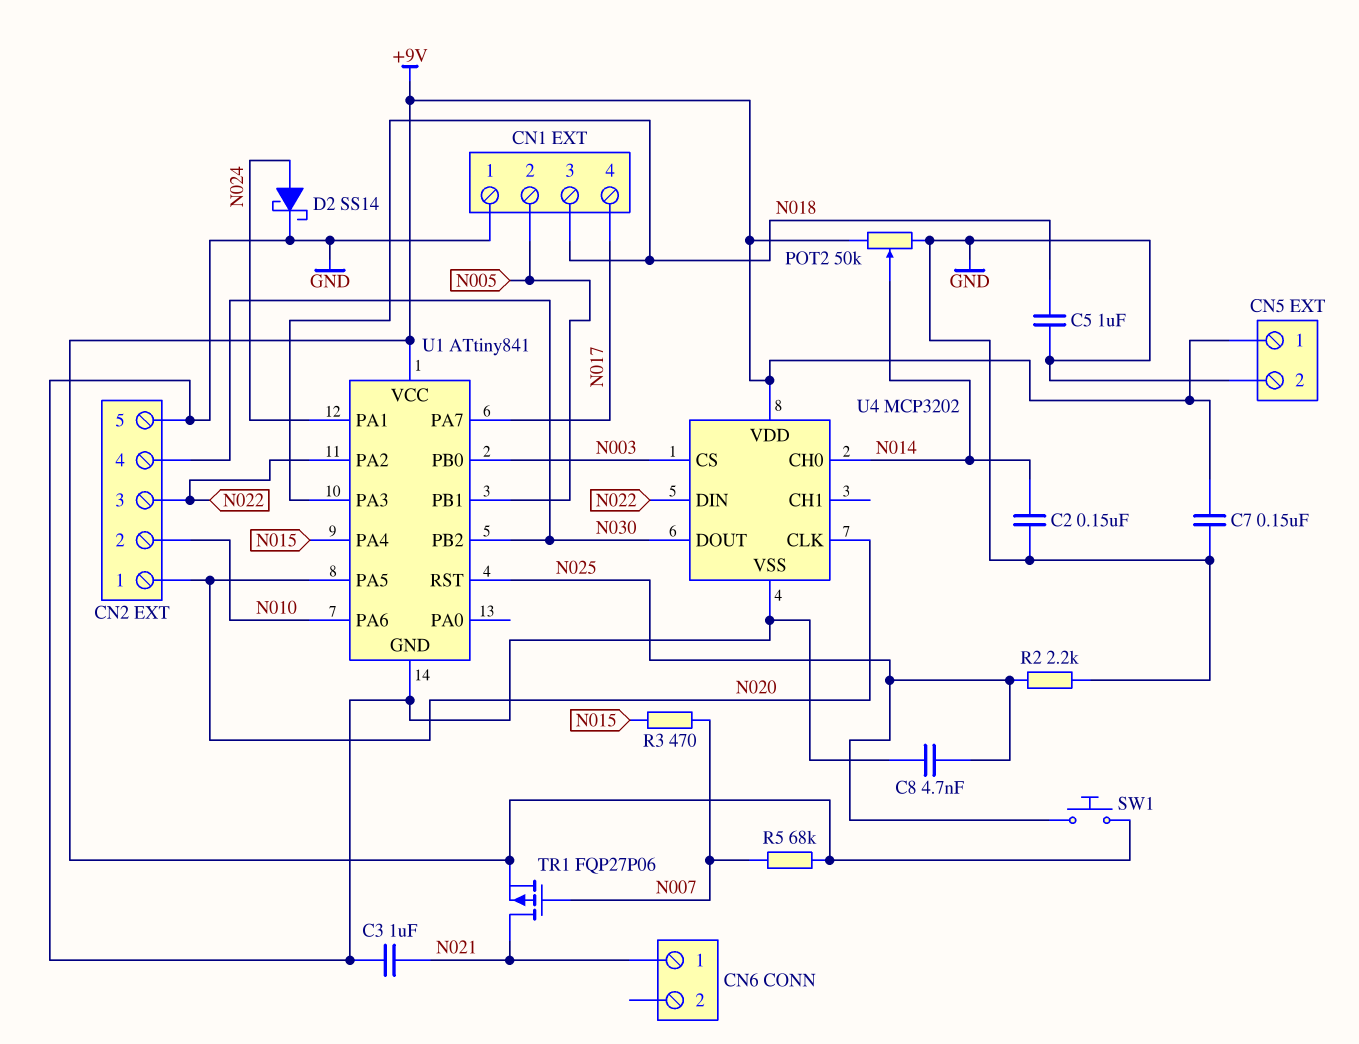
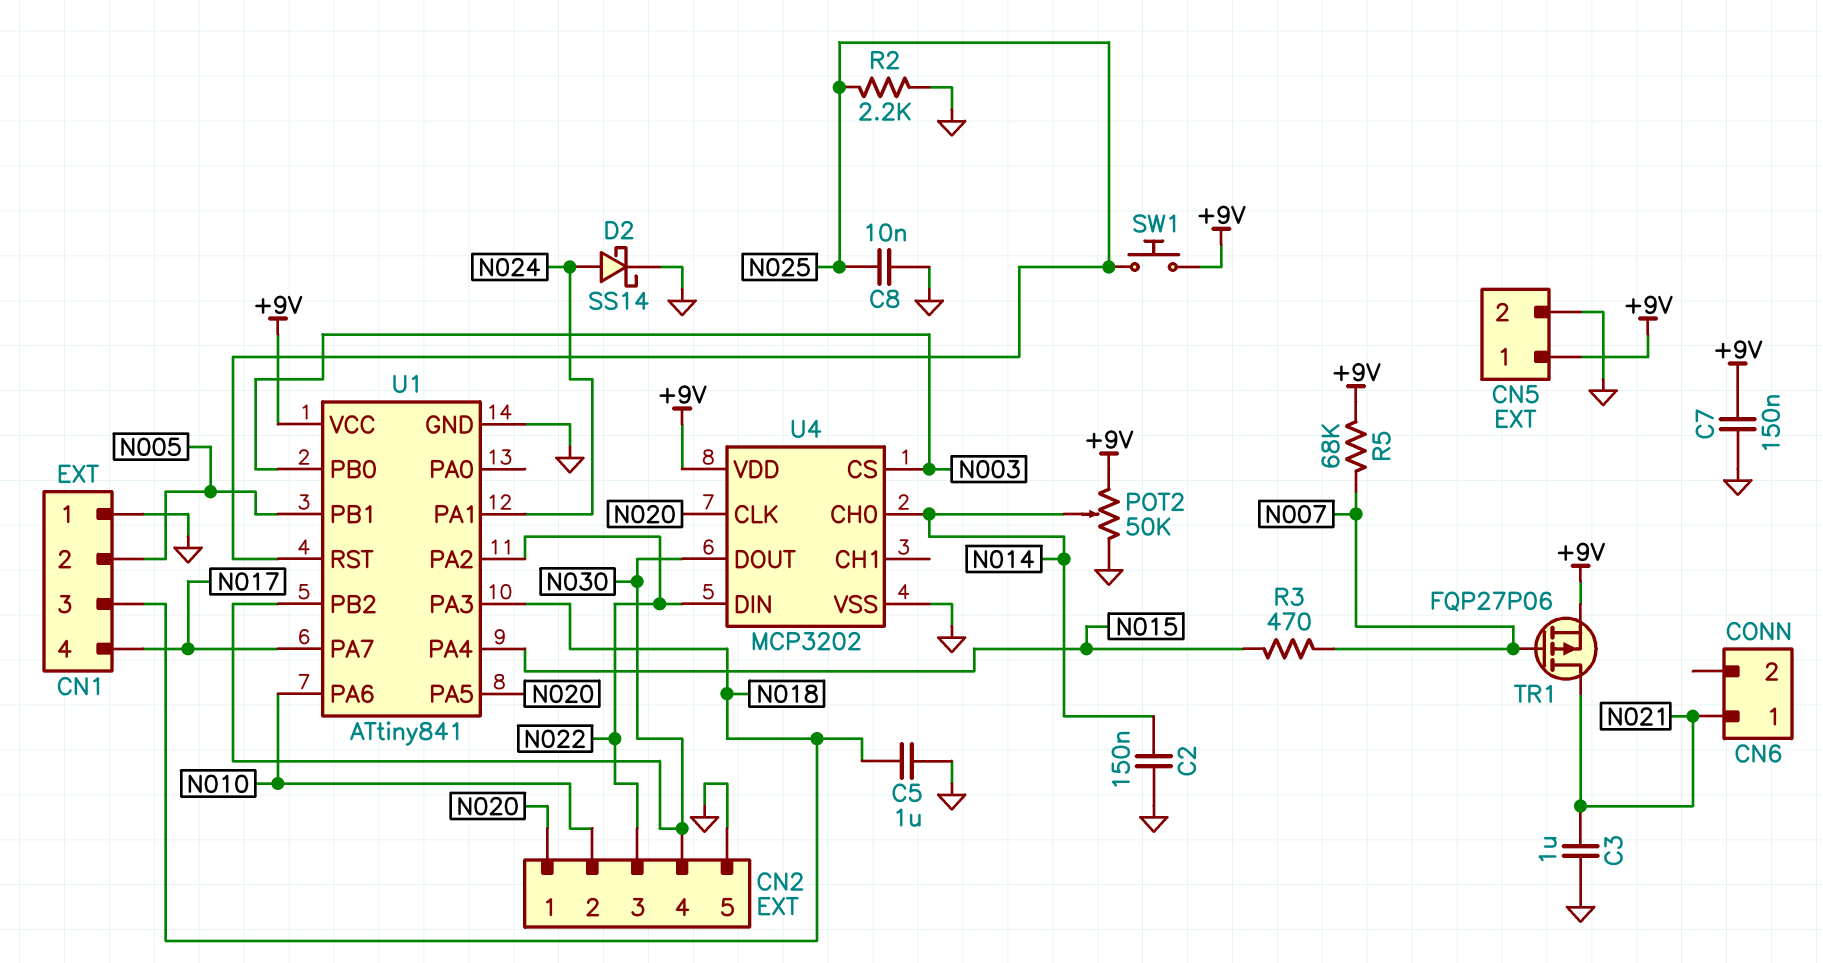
C8: 4.7nF (GND, N025) -> 10nF (GND, N025)

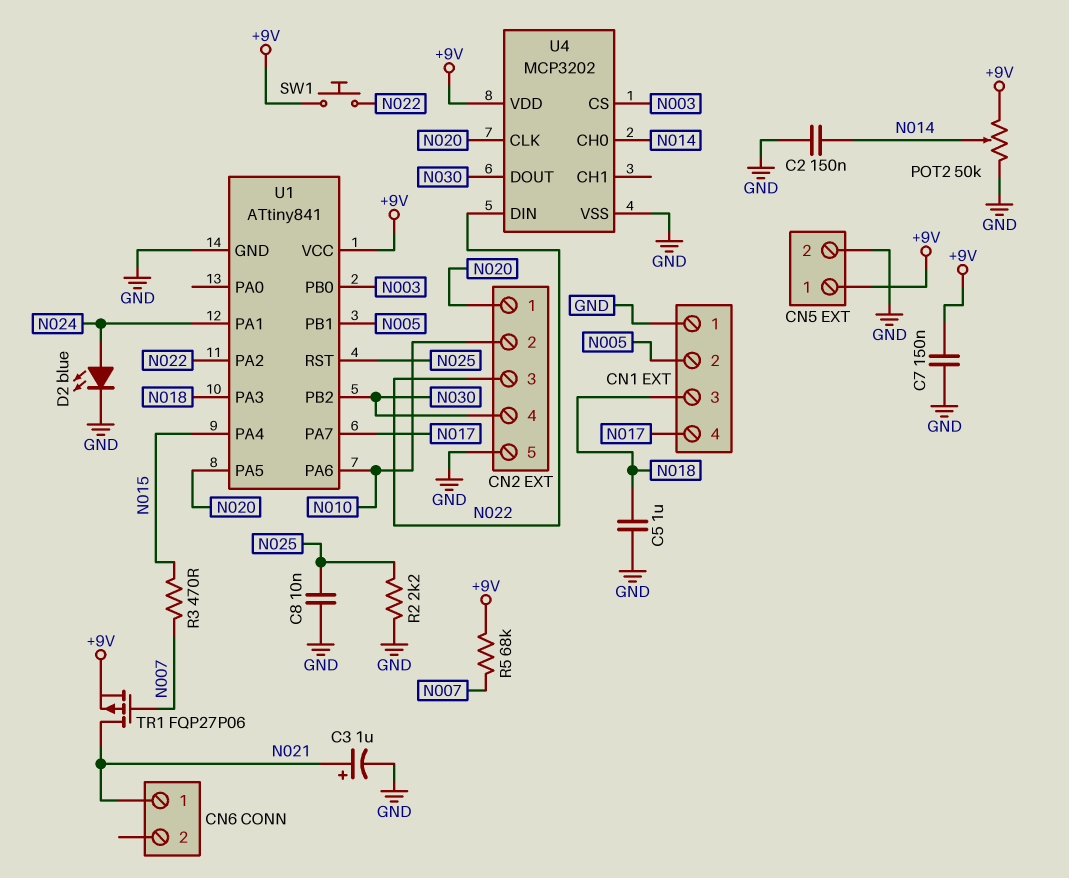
C3: 1uF (GND, N021) -> 1uF (plus N021, minus GND)
D2: schottky SS14 (A N024, K GND) -> LED blue (A N024, K GND)
SW1: button (+9V, N025) -> button (+9V, N022)

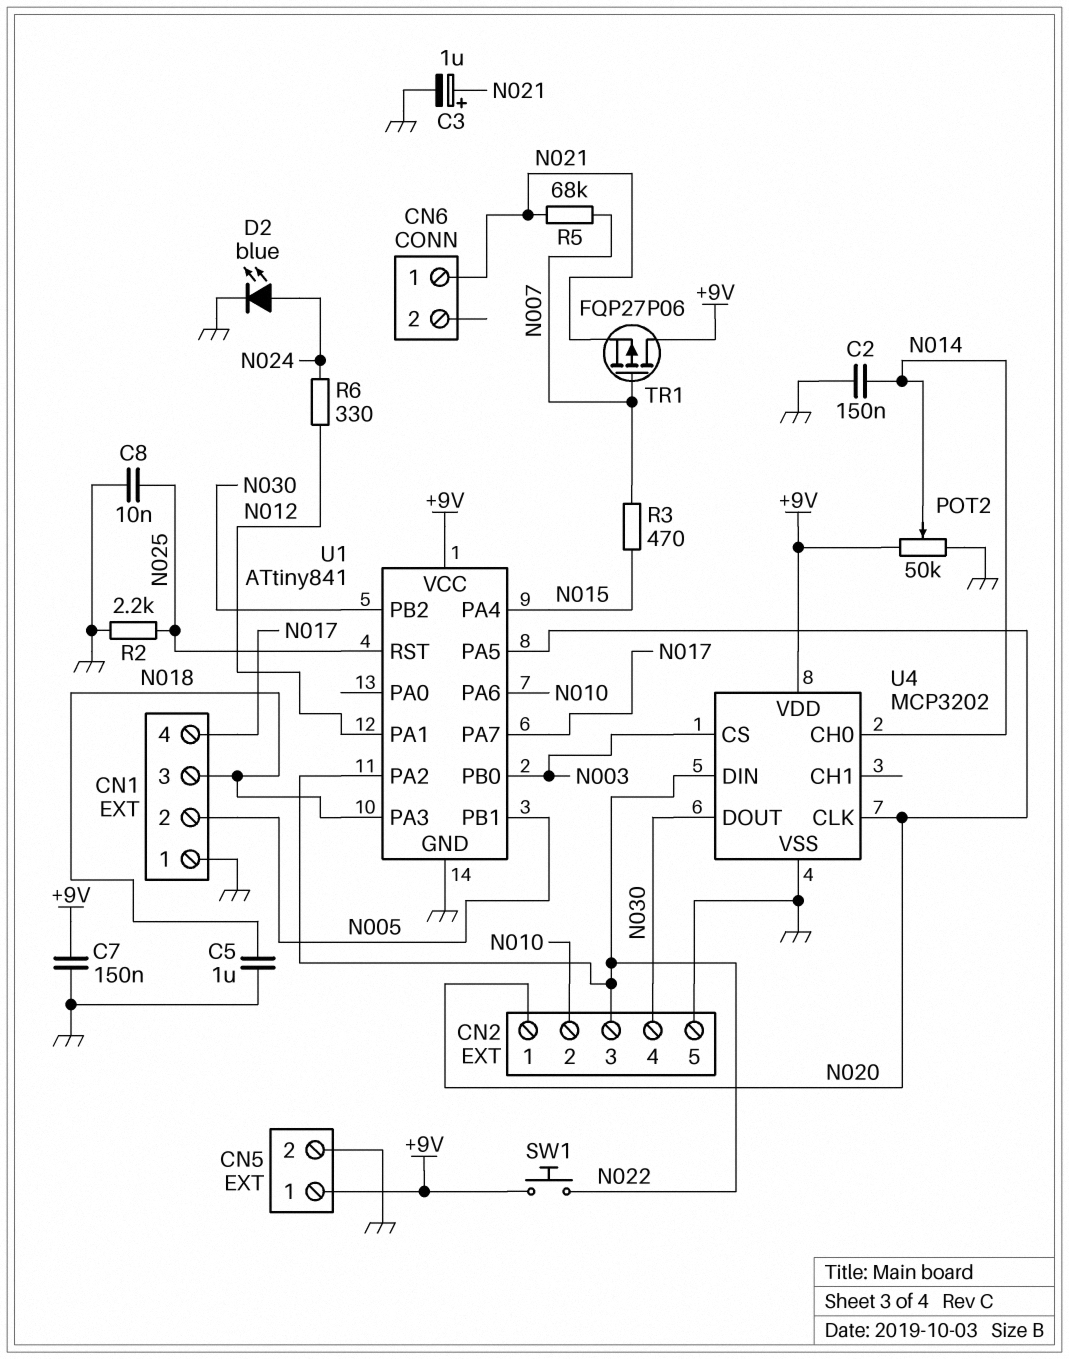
R5: 68k (+9V, N007) -> 68k (N007, N021)
R6: none -> 330 (N012, N024)
TR1: PMOS FQP27P06 (G N007, D N021, S +9V) -> PMOS FQP27P06 (G N007, D +9V, S N021)
U1 pin PA1: N024 -> N012

